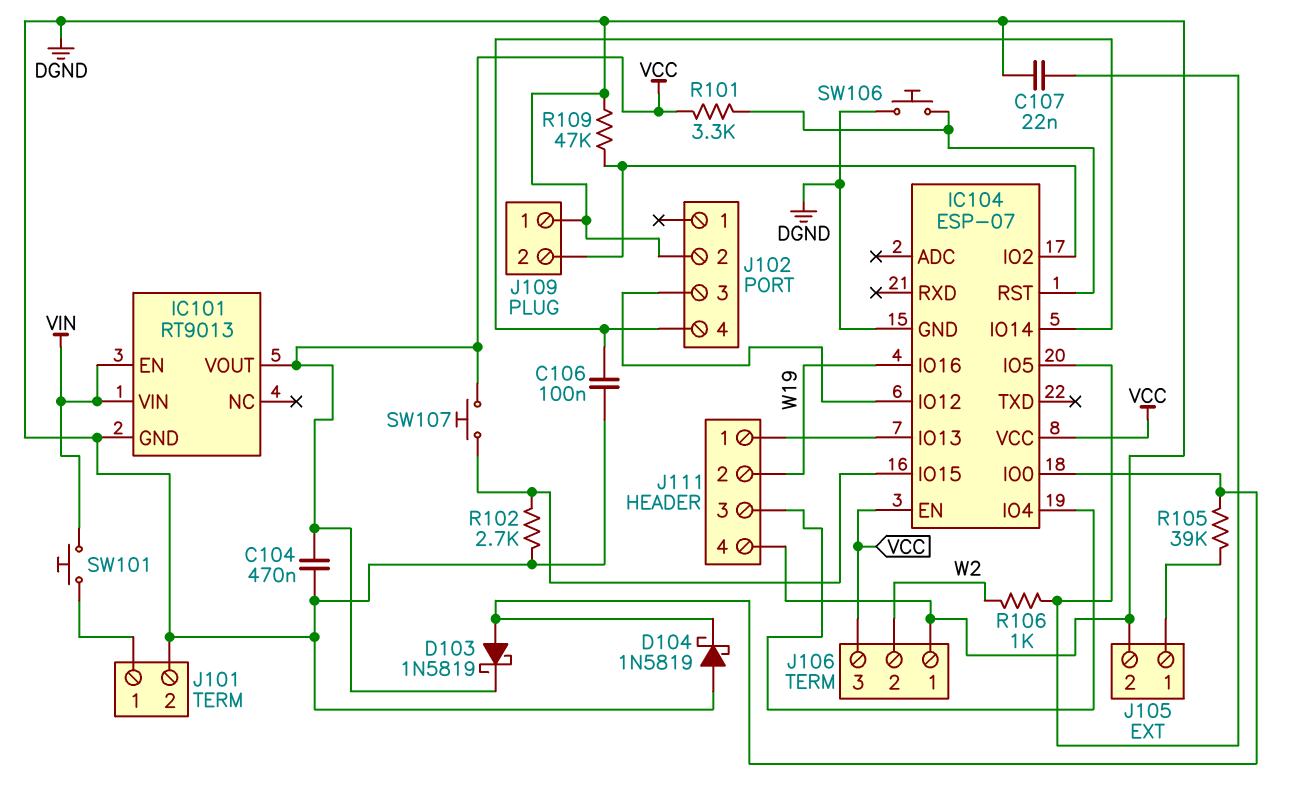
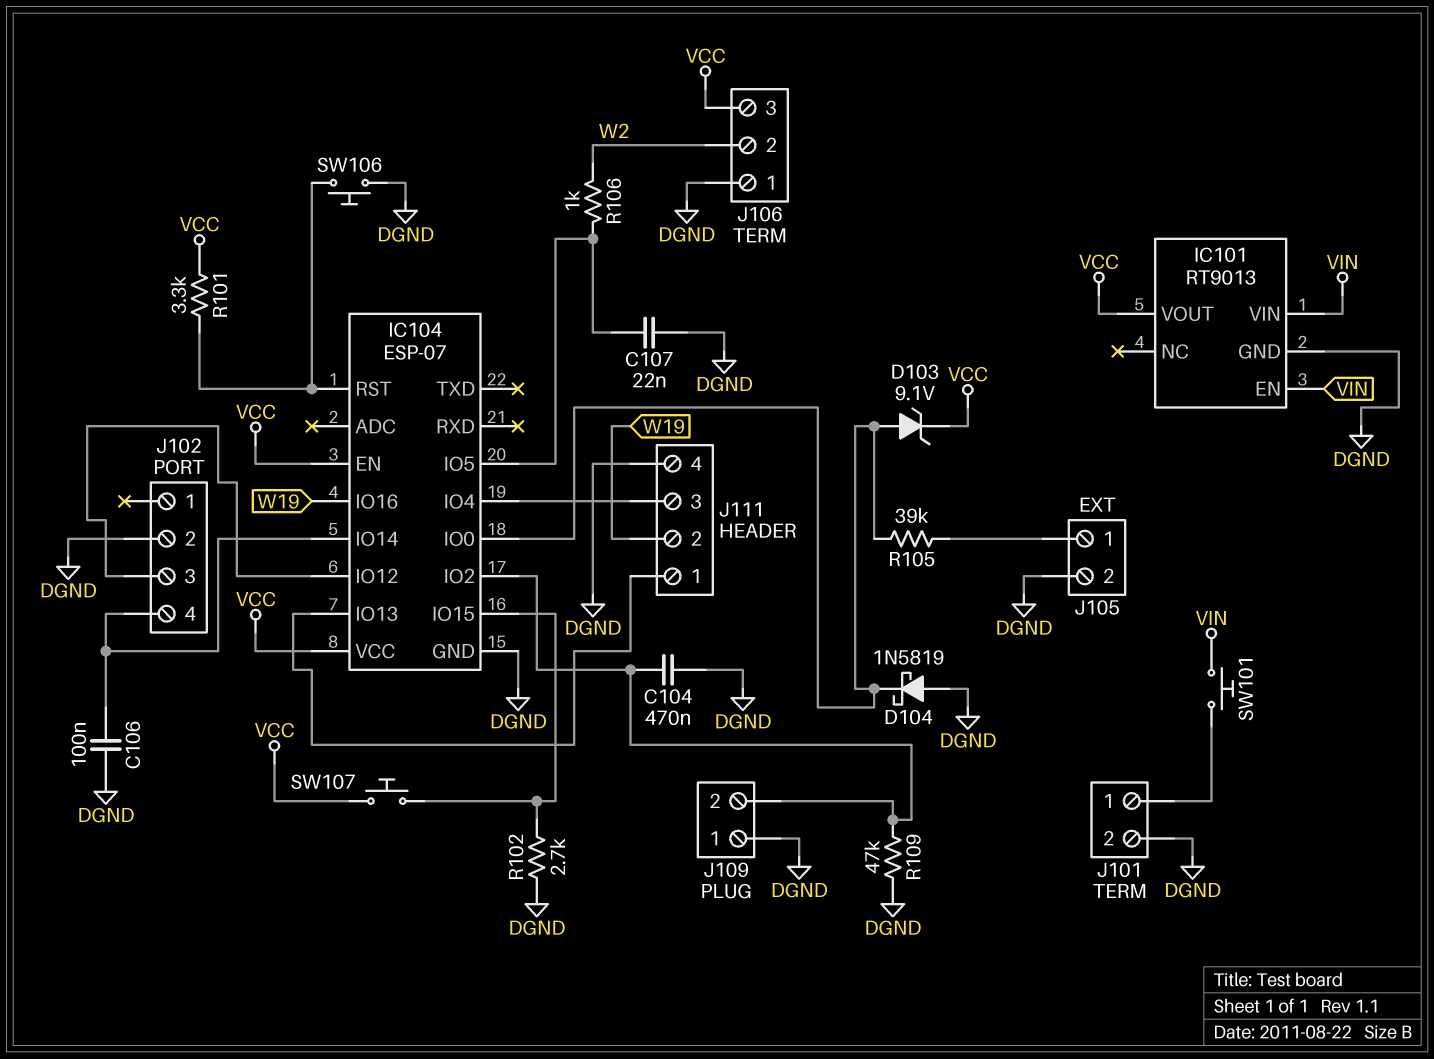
C104: 470nF (DGND, VCC) -> 470nF (DGND, IC104/IO2)
D103: schottky 1N5819 (A IC104/IO0, K VCC) -> zener 9.1V (A IC104/IO0, K VCC)

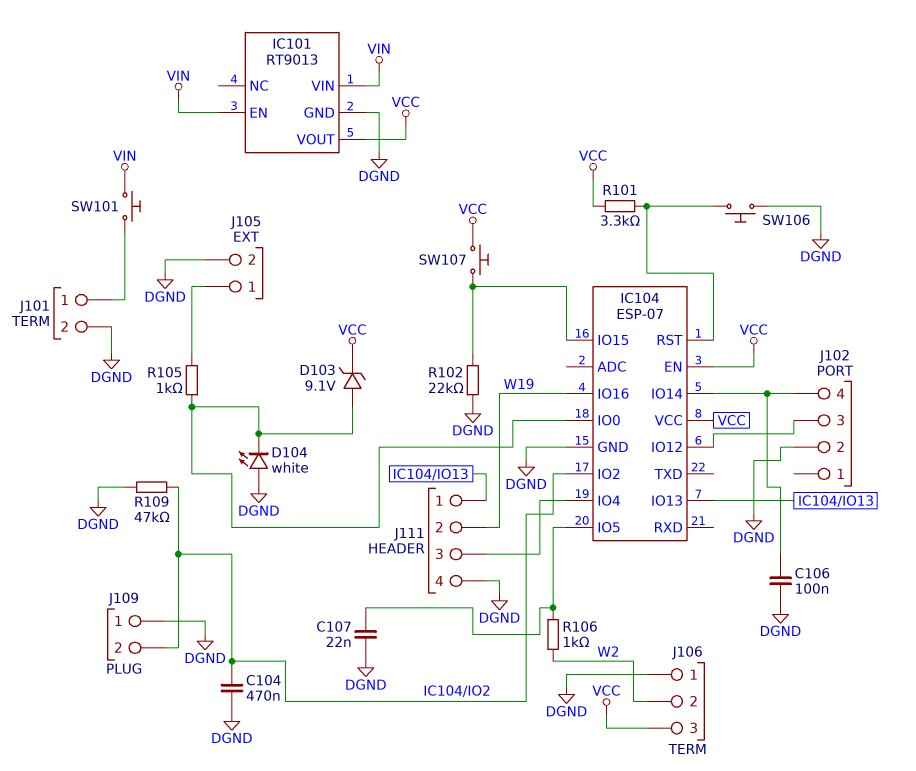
D104: schottky 1N5819 (A DGND, K IC104/IO0) -> LED white (A DGND, K IC104/IO0)
R102: 2.7k (DGND, IC104/IO15) -> 22k (DGND, IC104/IO15)
R105: 39k (IC104/IO0, J105/1) -> 1k (IC104/IO0, J105/1)

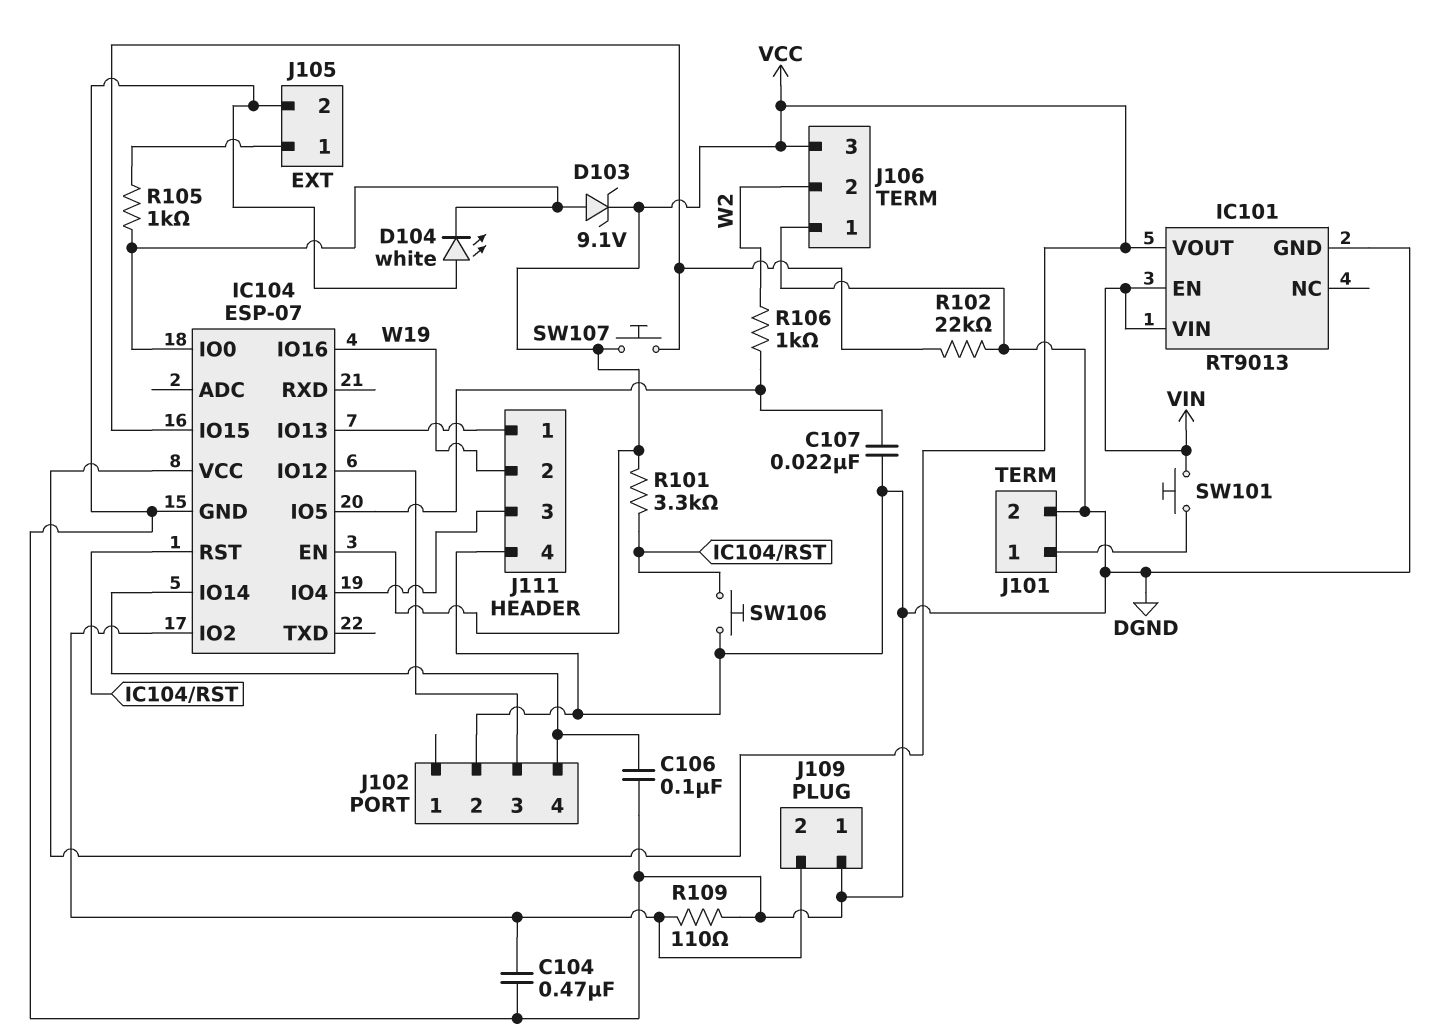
R109: 47k (DGND, IC104/IO2) -> 110 (DGND, IC104/IO2)

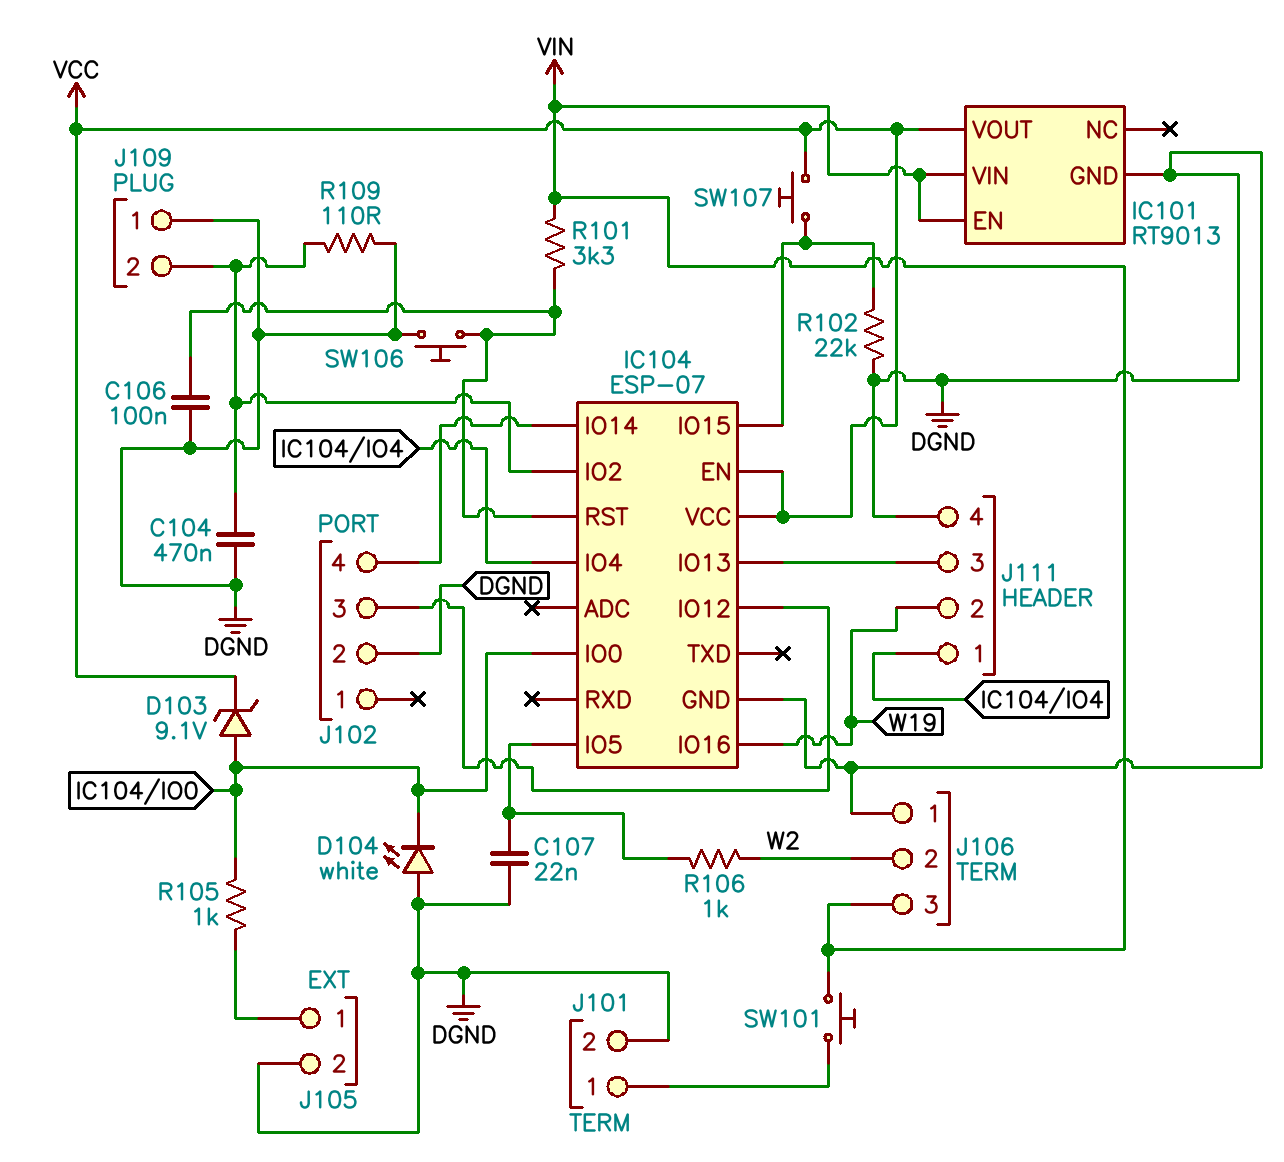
C106: 100nF (DGND, IC104/IO14) -> 100nF (DGND, IC104/RST)
J106 pin 3: VCC -> VIN
J111 pin 1: IC104/IO13 -> IC104/IO4
J111 pin 3: IC104/IO4 -> IC104/IO13
R101: 3.3k (IC104/RST, VCC) -> 3.3k (IC104/RST, VIN)

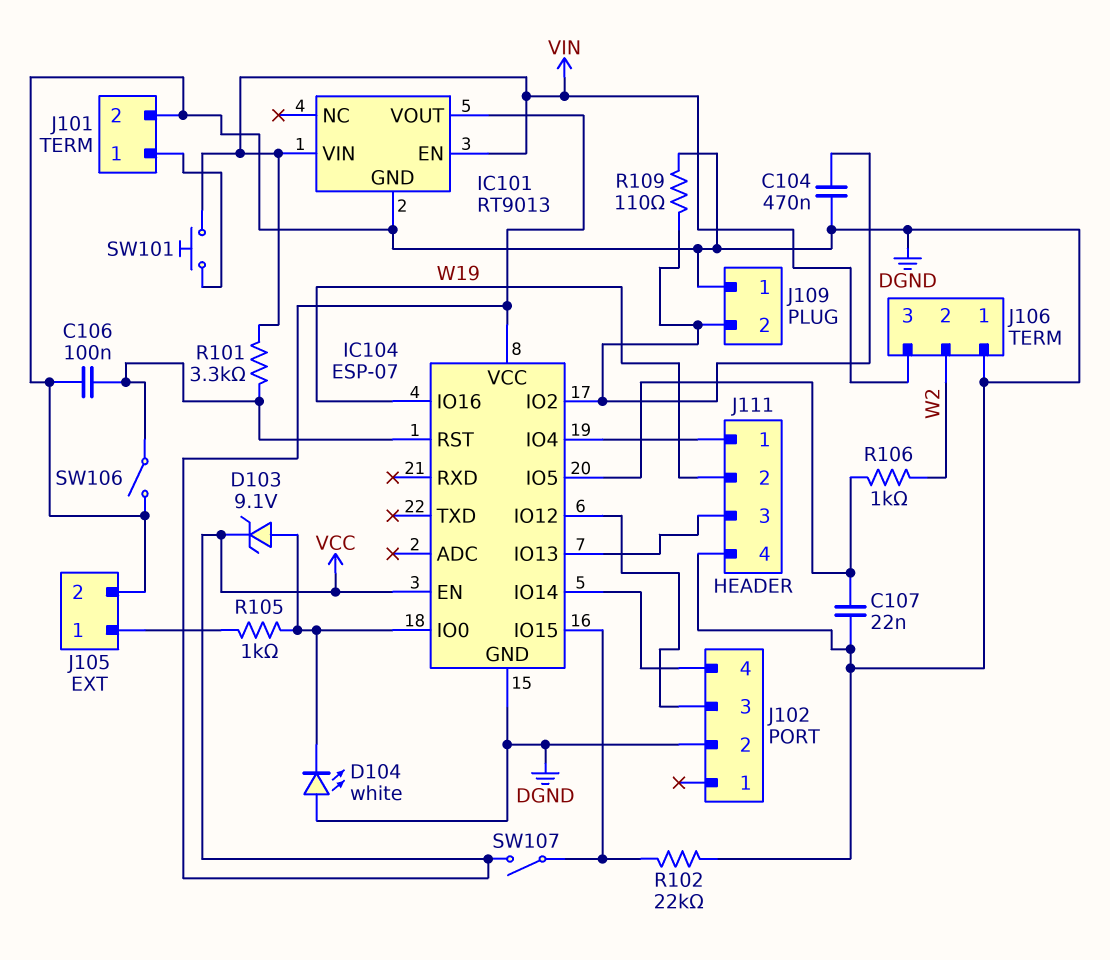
SW106: button (DGND, IC104/RST) -> switch (DGND, IC104/RST)
SW107: button (IC104/IO15, VCC) -> switch (IC104/IO15, VCC)

